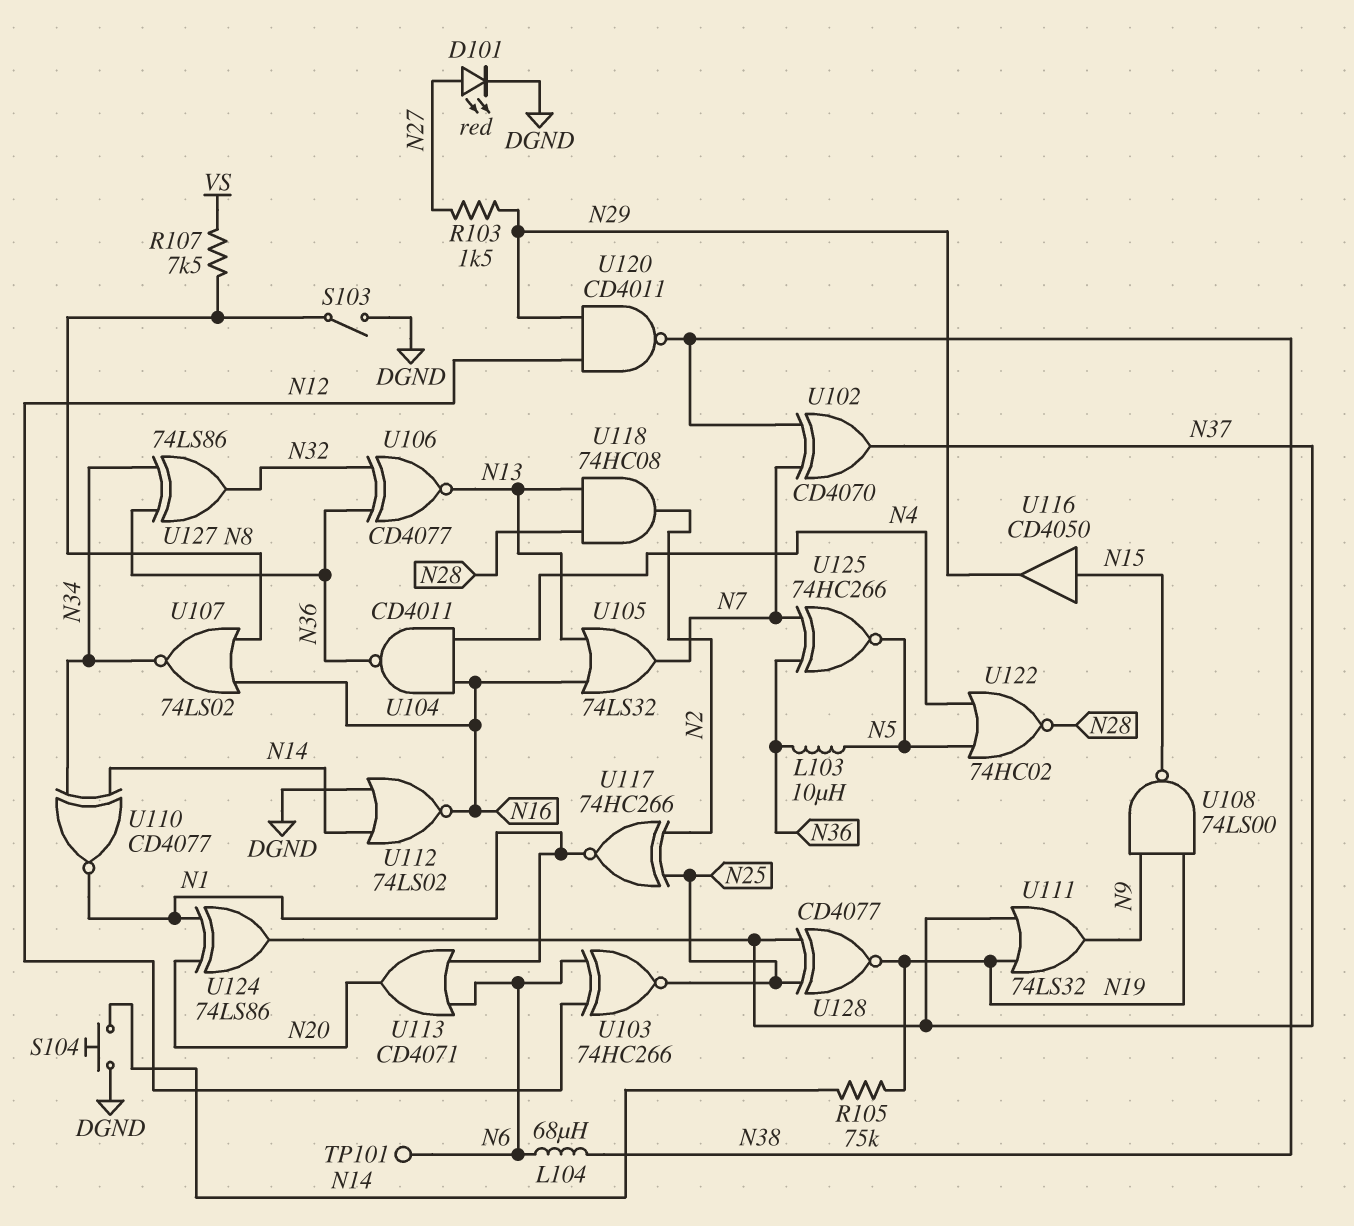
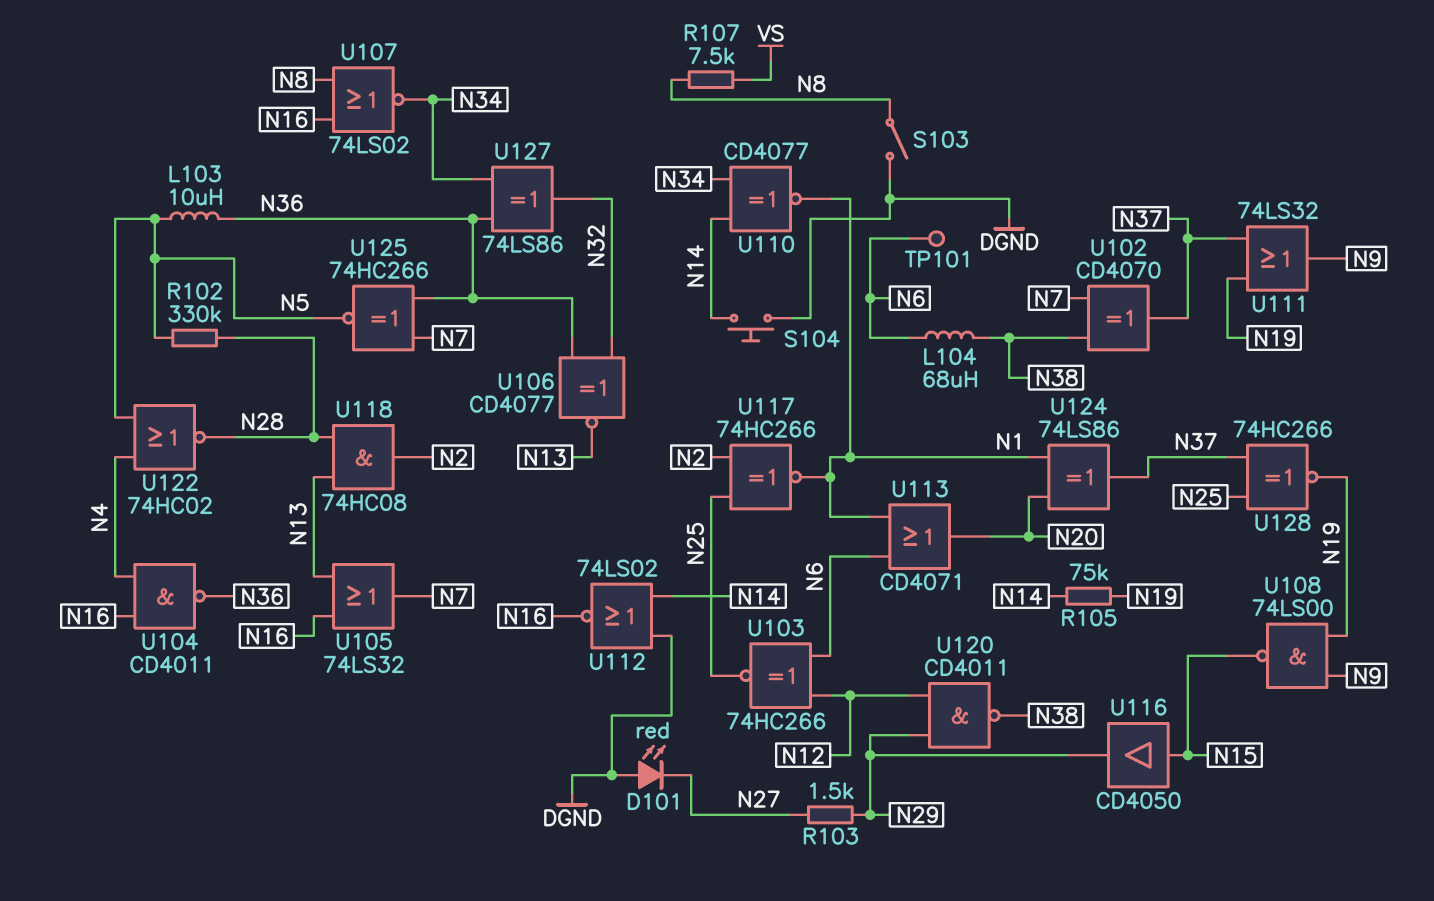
D101: LED red (A N27, K DGND) -> LED red (A DGND, K N27)
R102: none -> 330k (N5, N28)
U128: XNOR CD4077 (in N25, in N37, out N19) -> XNOR 74HC266 (in N25, in N37, out N19)

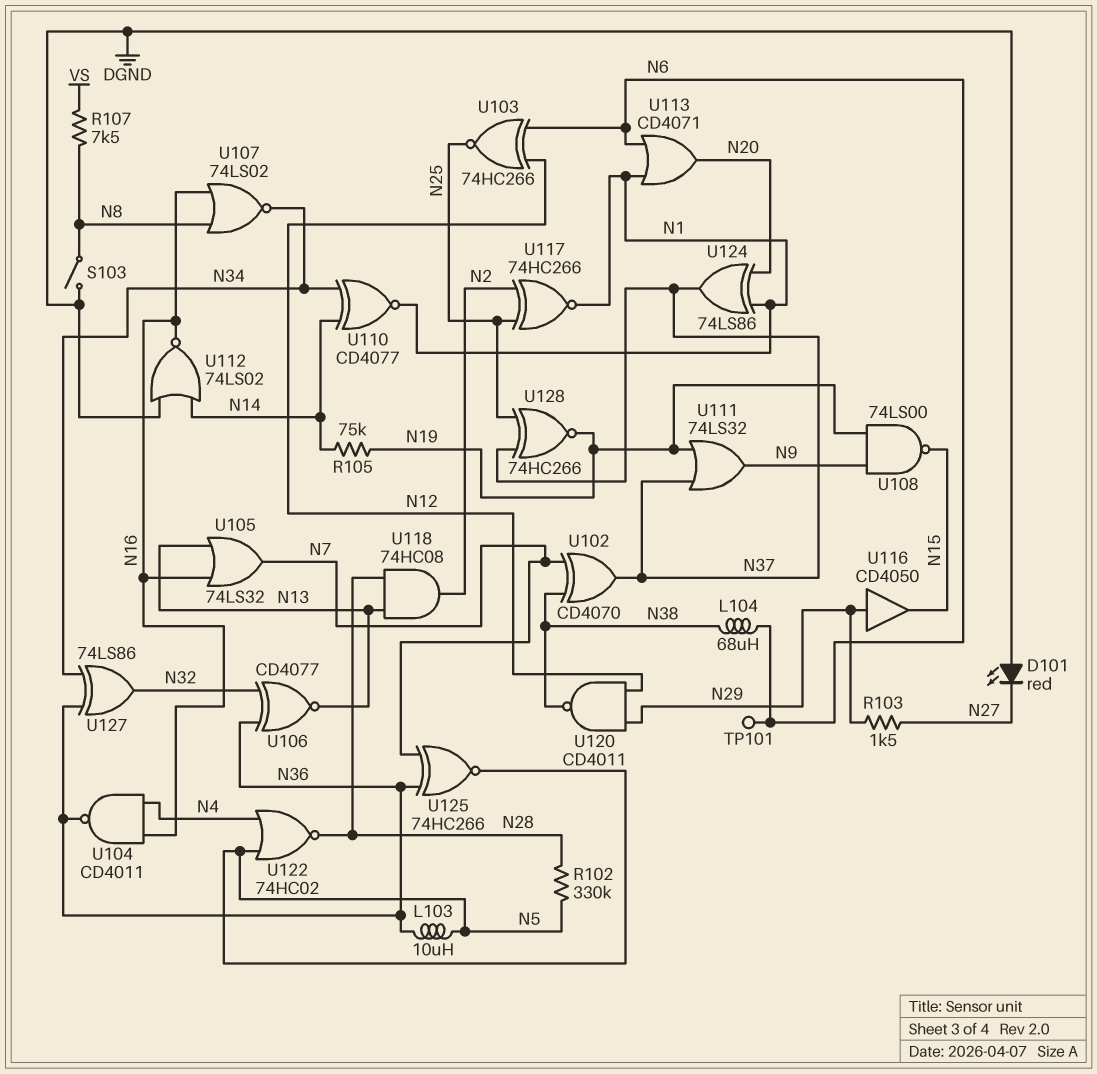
S104: button (DGND, N14) -> none
U116: buffer CD4050 (in N15, out N29) -> buffer CD4050 (in N29, out N15)

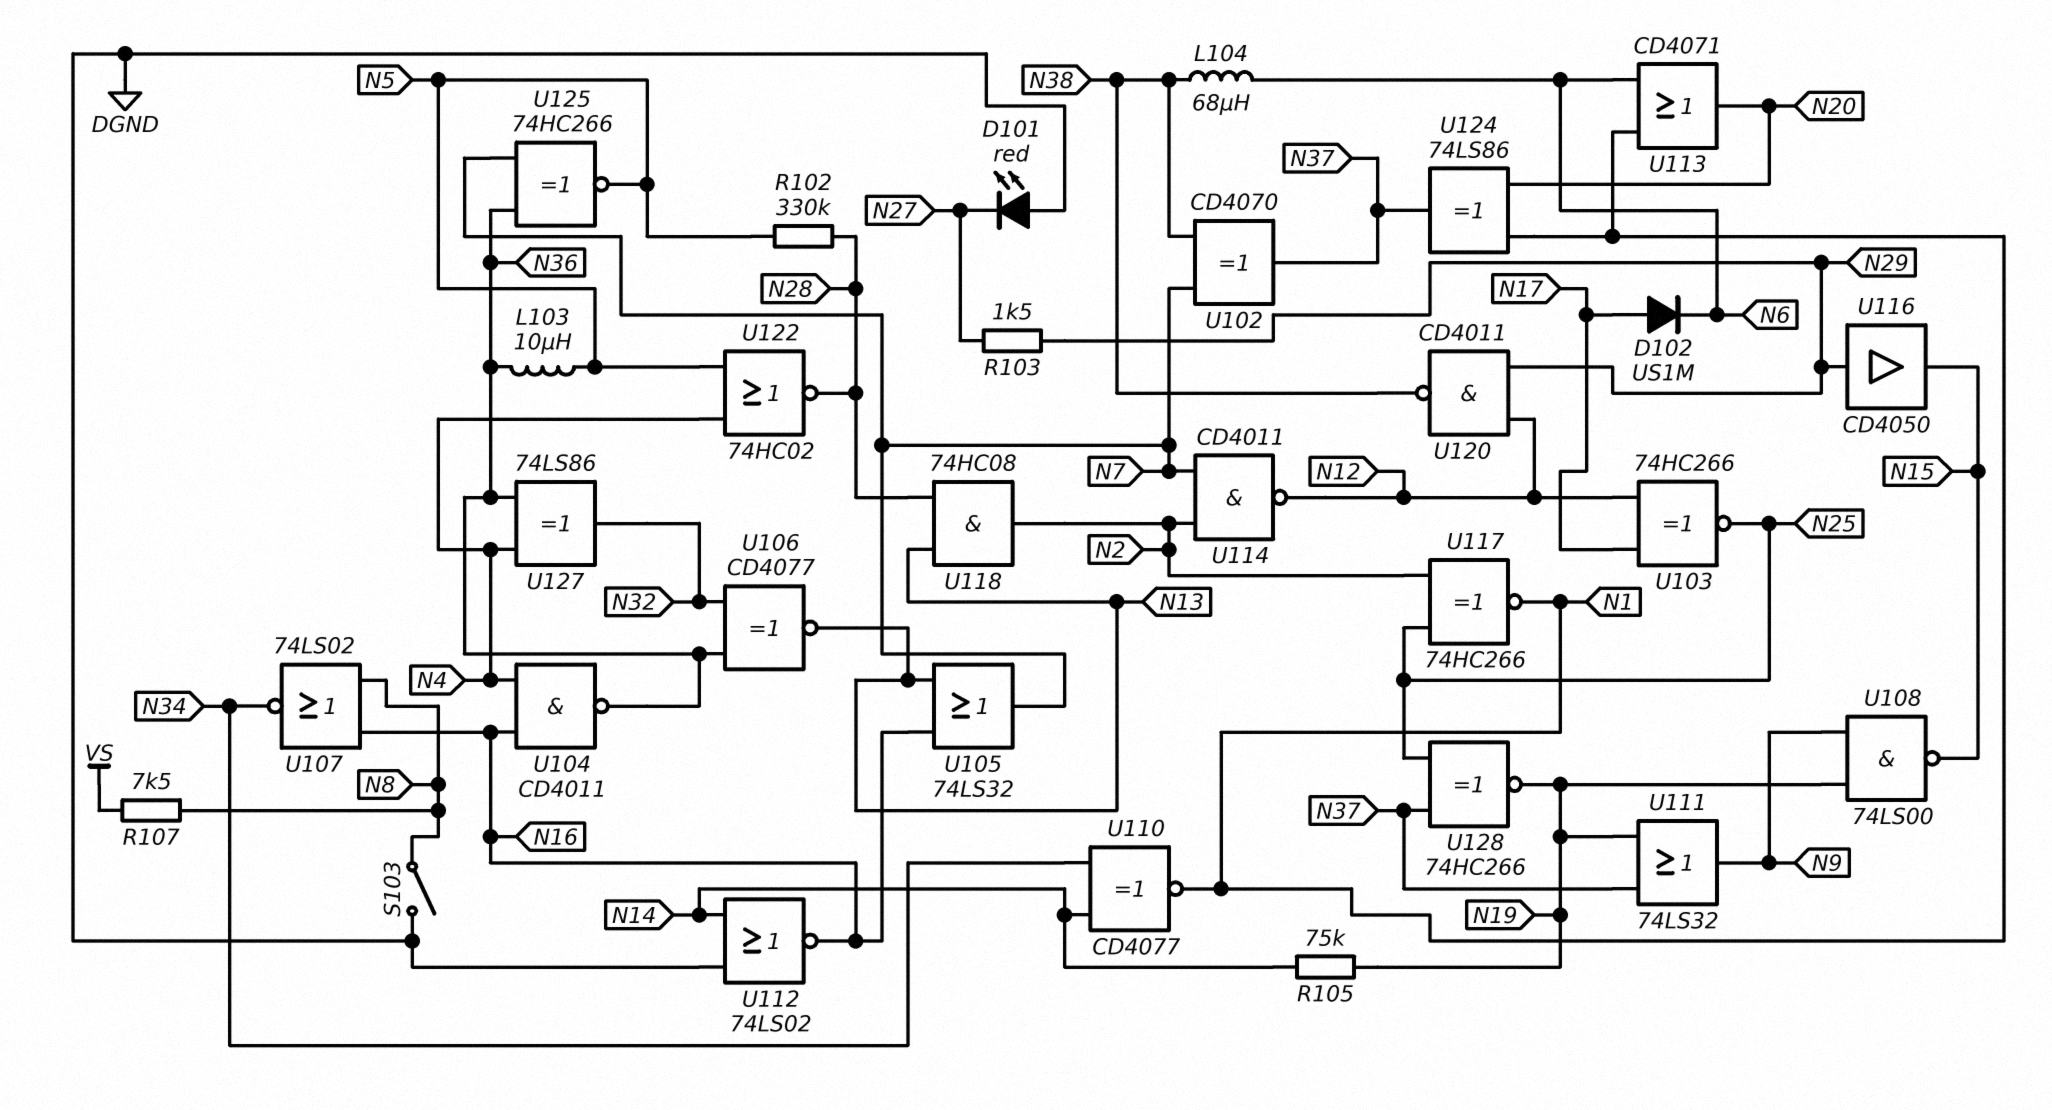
D102: none -> diode US1M (A N17, K N6)
TP101: test point (N6) -> none
U103: XNOR 74HC266 (in N6, in N12, out N25) -> XNOR 74HC266 (in N12, in N17, out N25)
U114: none -> NAND CD4011 (in N2, in N7, out N12)
U127: XOR 74LS86 (in N34, in N36, out N32) -> XOR 74LS86 (in N4, in N36, out N32)

